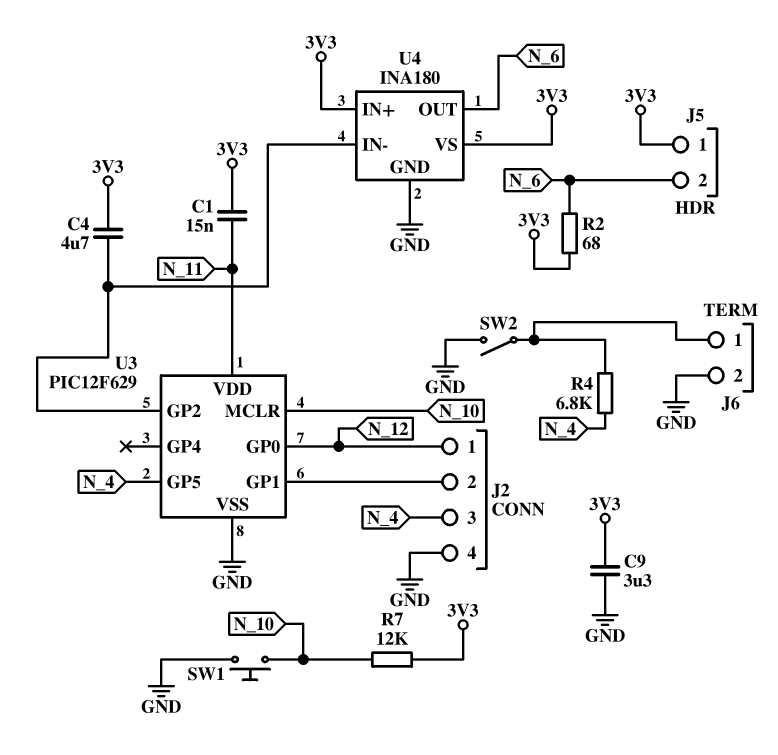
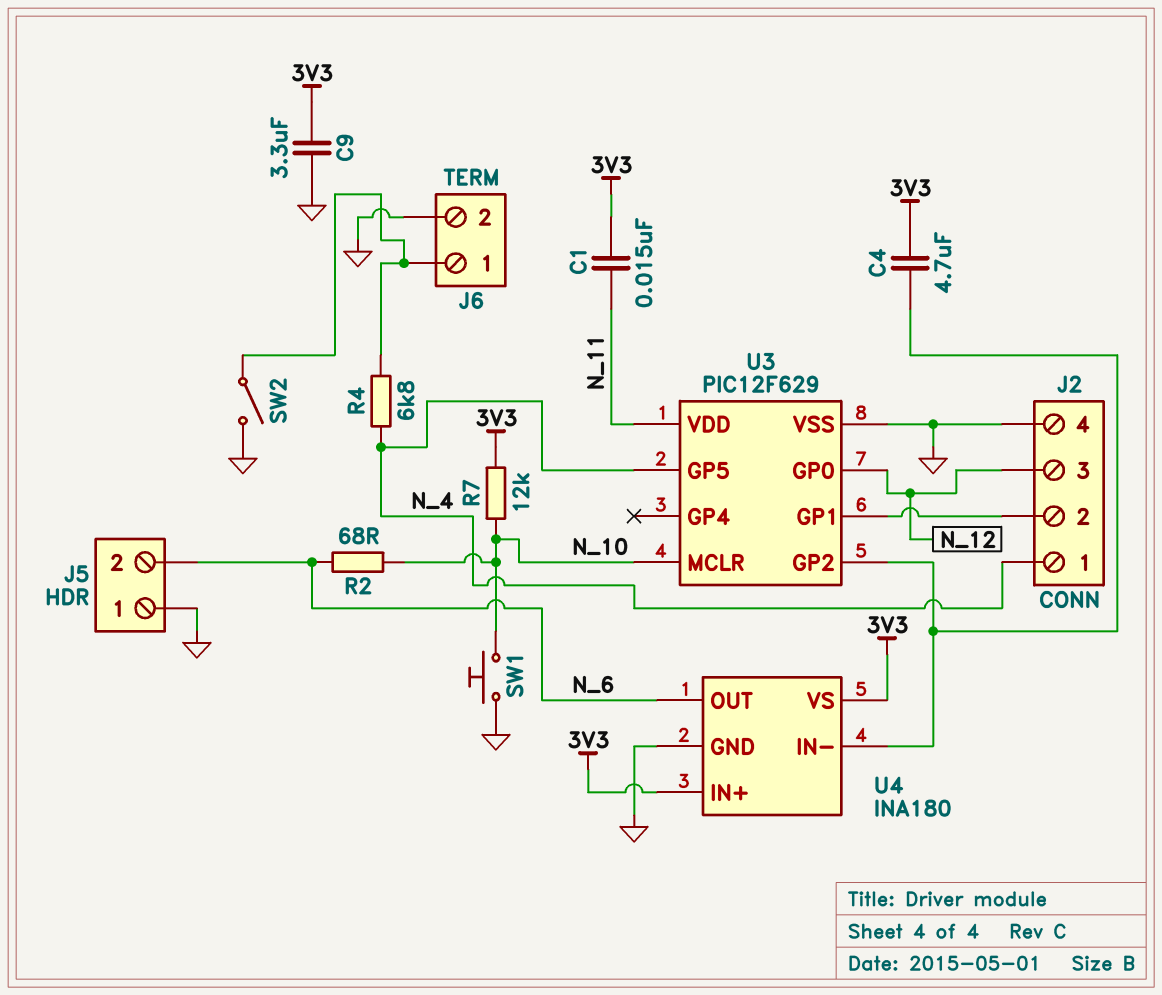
J2 pin 1: N_12 -> N_4
J2 pin 3: N_4 -> N_12
J5 pin 1: 3V3 -> GND
R2: 68 (3V3, N_6) -> 68 (N_6, N_10)

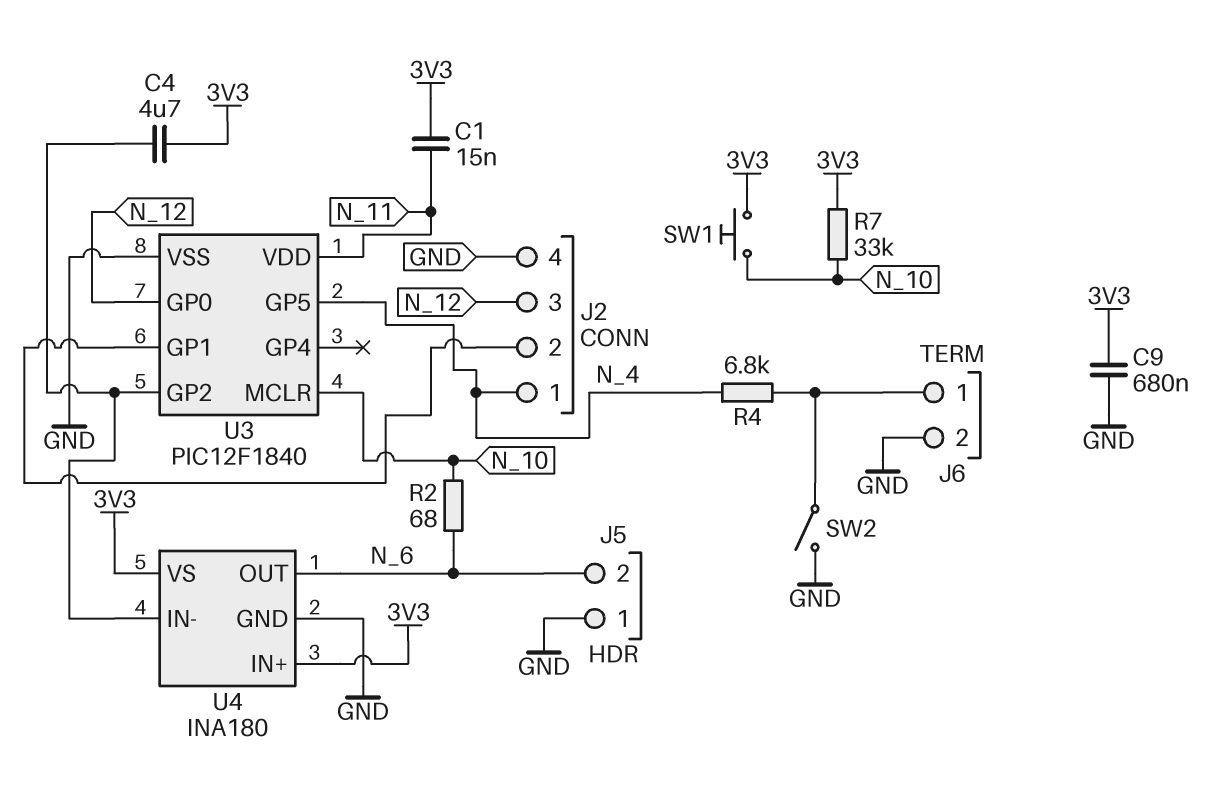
C9: 3.3uF (3V3, GND) -> 680nF (3V3, GND)
R7: 12k (3V3, N_10) -> 33k (3V3, N_10)
SW1: button (GND, N_10) -> button (3V3, N_10)
U3: PIC12F629 -> PIC12F1840

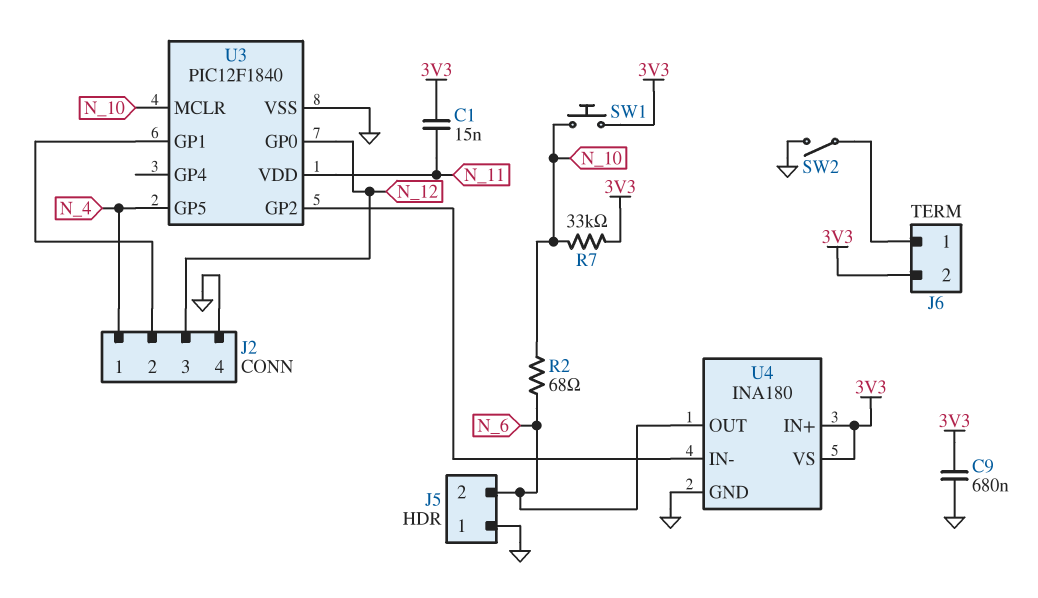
C4: 4.7uF (3V3, U3/GP2) -> none
J6 pin 2: GND -> 3V3
R4: 6.8k (J6/1, N_4) -> none

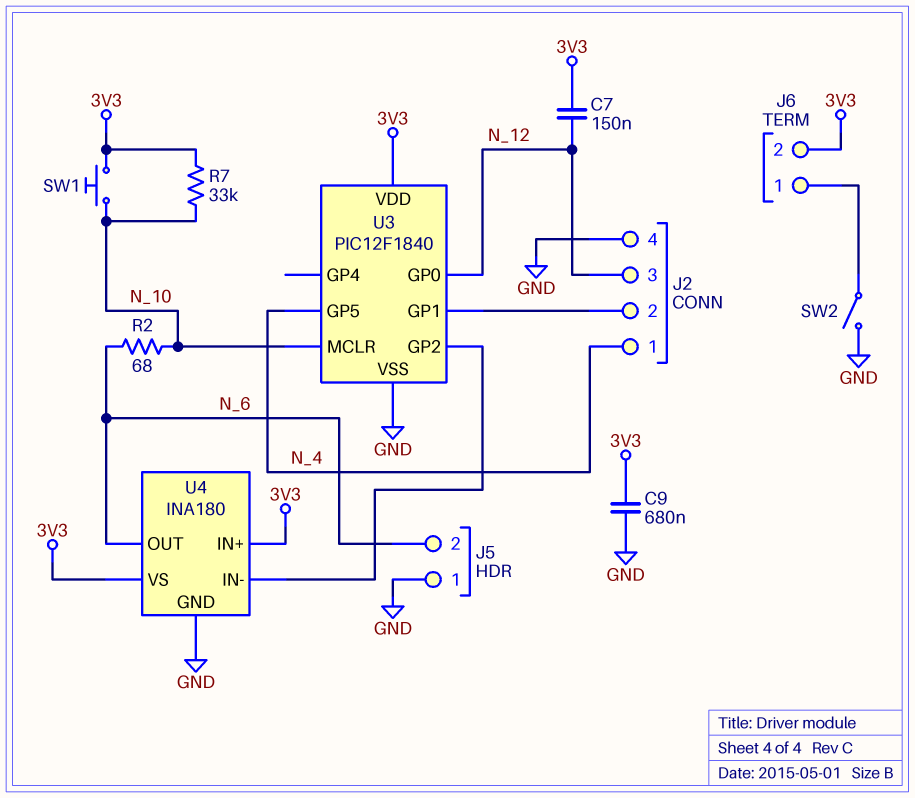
C1: 15nF (3V3, N_11) -> none
C7: none -> 150nF (3V3, N_12)
U3 pin VDD: N_11 -> 3V3

